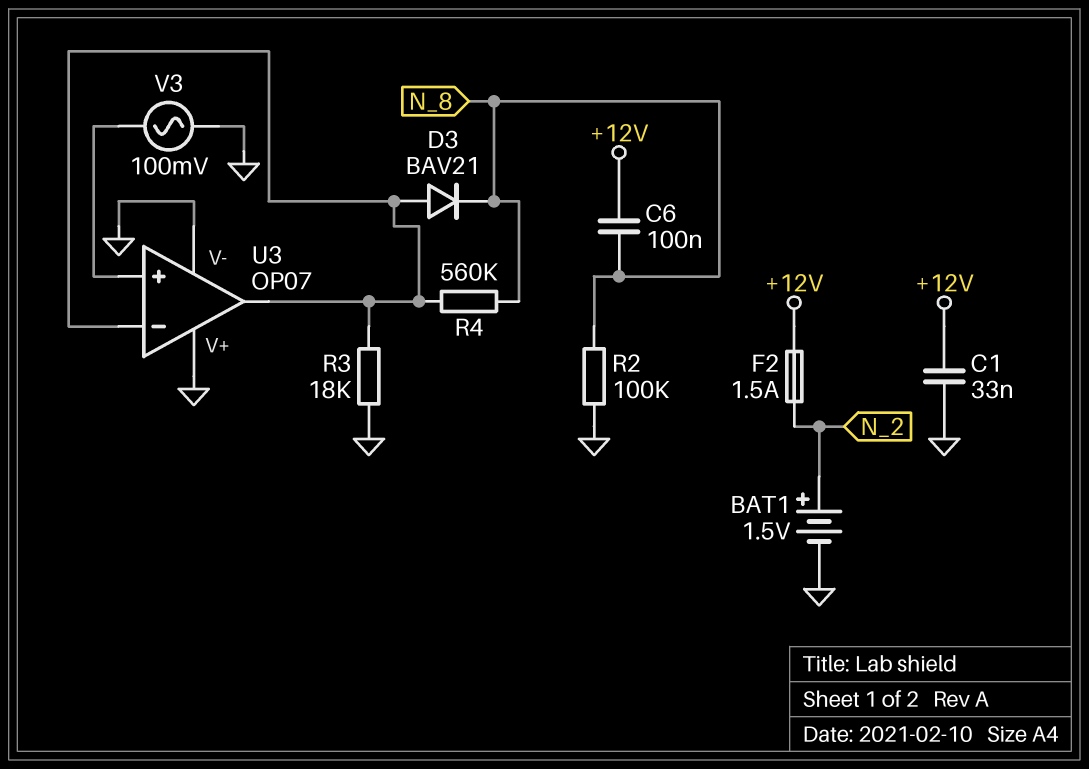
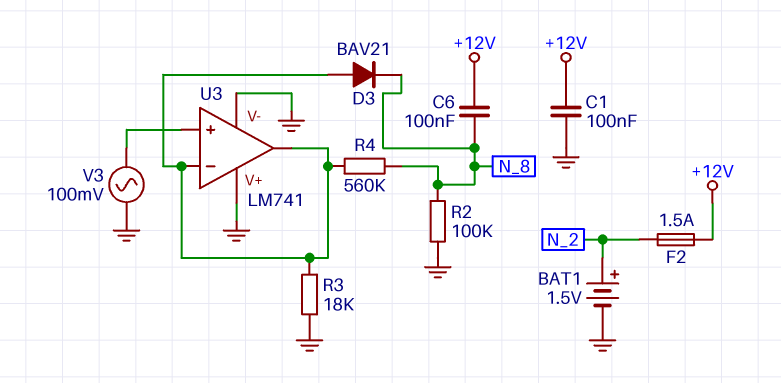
C1: 33nF (+12V, GND) -> 100nF (+12V, GND)
U3: OP07 -> LM741

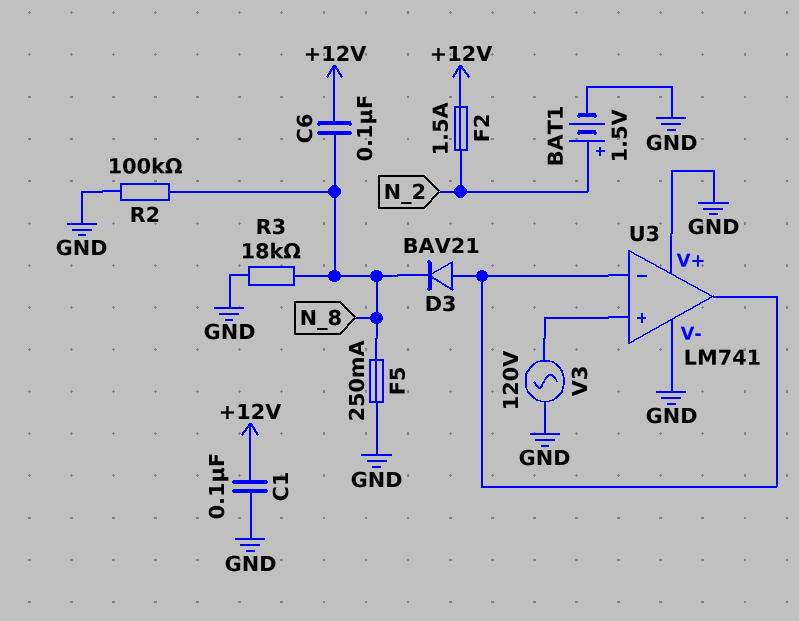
F5: none -> 250mA (GND, N_8)
R3: 18k (GND, U3/in-) -> 18k (GND, N_8)
R4: 560k (N_8, U3/in-) -> none
V3: AC 100mV (GND, U3/in+) -> AC 120V (GND, U3/in+)

